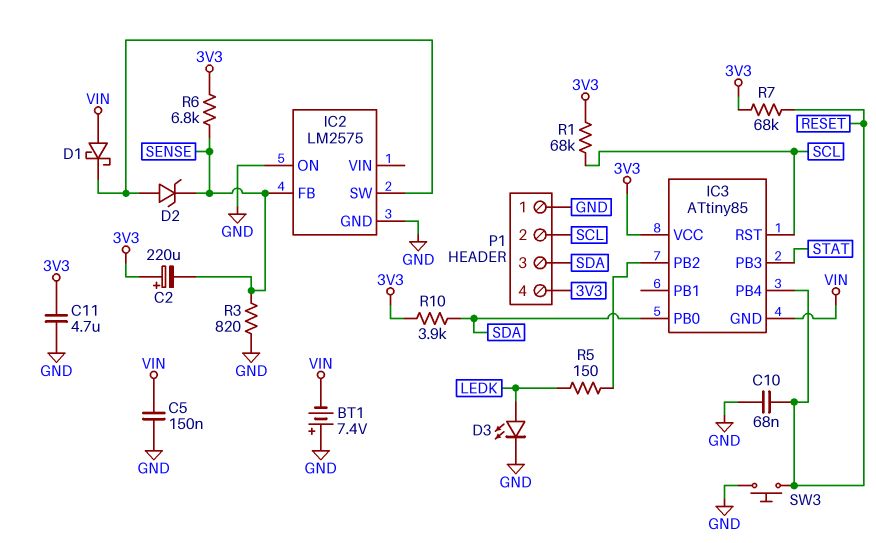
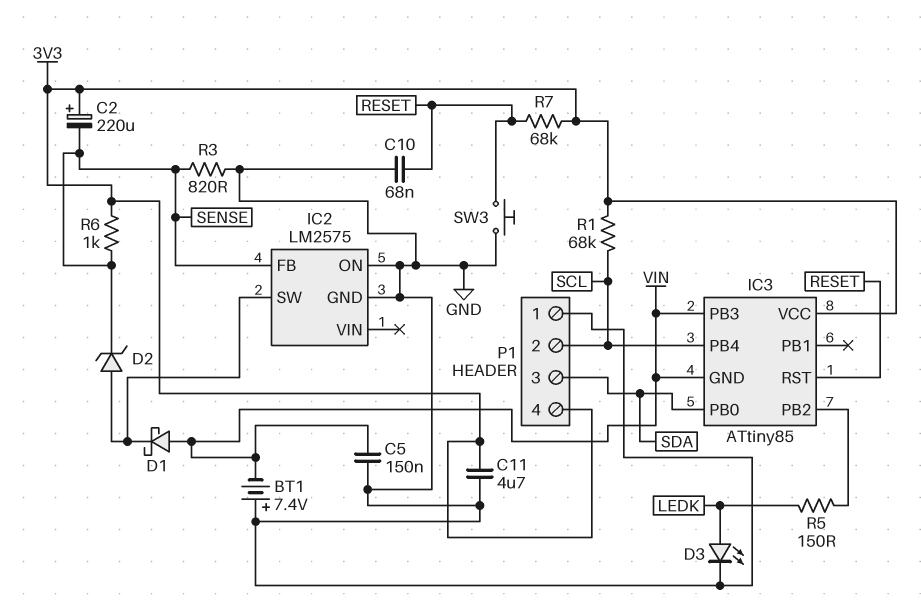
IC3 pin PB3: STAT -> VIN
IC3 pin PB4: RESET -> SCL
IC3 pin RST: SCL -> RESET
R6: 6.8k (3V3, SENSE) -> 1k (3V3, SENSE)
R10: 3.9k (3V3, SDA) -> none

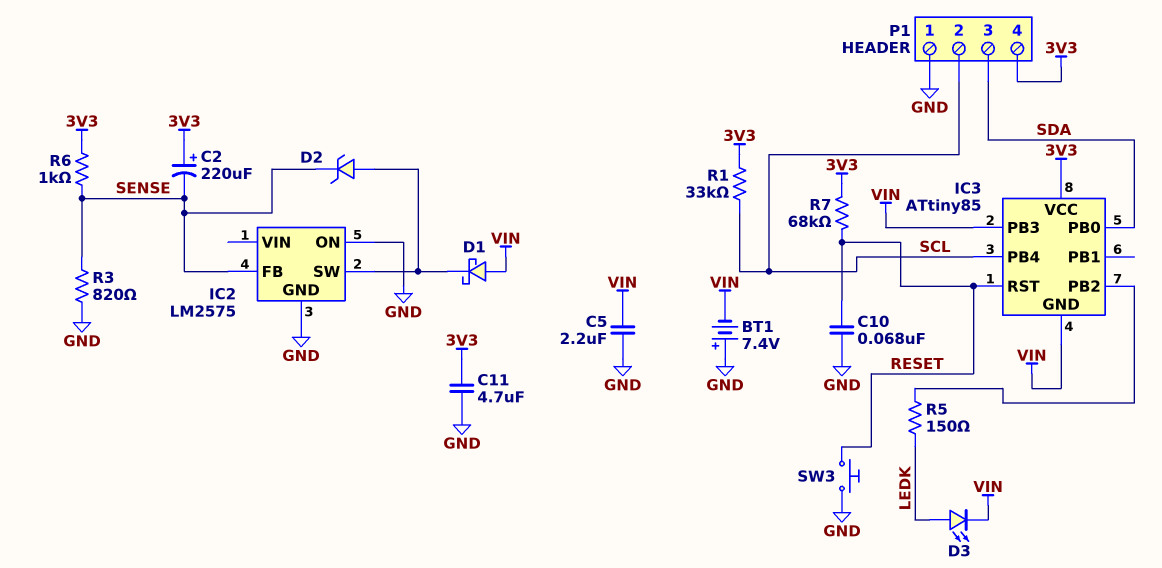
C5: 150nF (GND, VIN) -> 2.2uF (GND, VIN)
D3: LED (A LEDK, K GND) -> LED (A LEDK, K VIN)
R1: 68k (3V3, SCL) -> 33k (3V3, SCL)

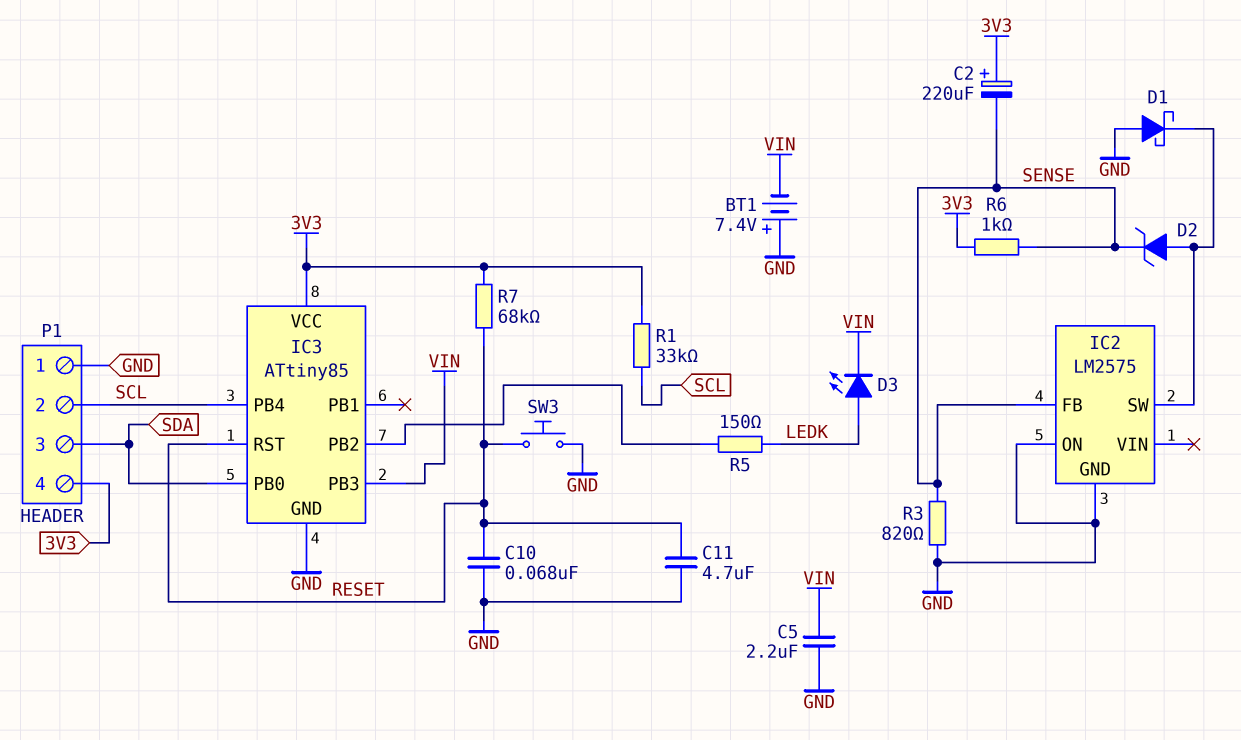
C11: 4.7uF (3V3, GND) -> 4.7uF (GND, RESET)
D1: schottky (A VIN, K IC2/SW) -> schottky (A GND, K IC2/SW)
IC3 pin GND: VIN -> GND

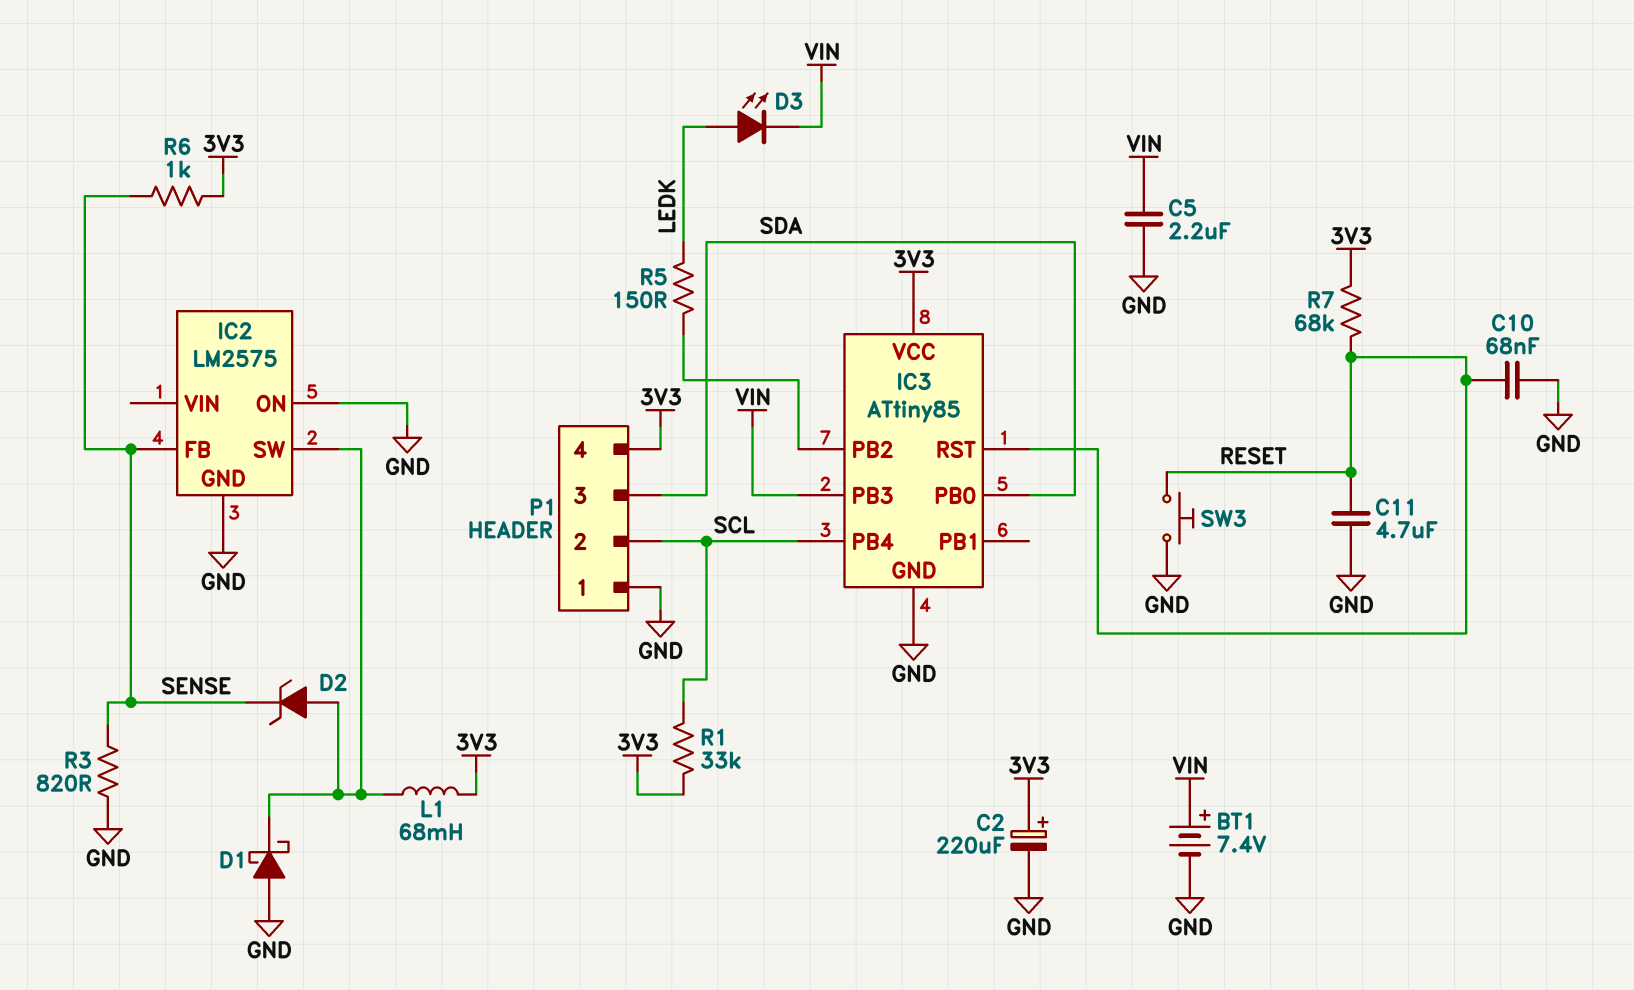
BT1: 7.4V (plus GND, minus VIN) -> 7.4V (plus VIN, minus GND)
C2: 220uF (plus 3V3, minus SENSE) -> 220uF (plus 3V3, minus GND)
L1: none -> 68mH (3V3, IC2/SW)

